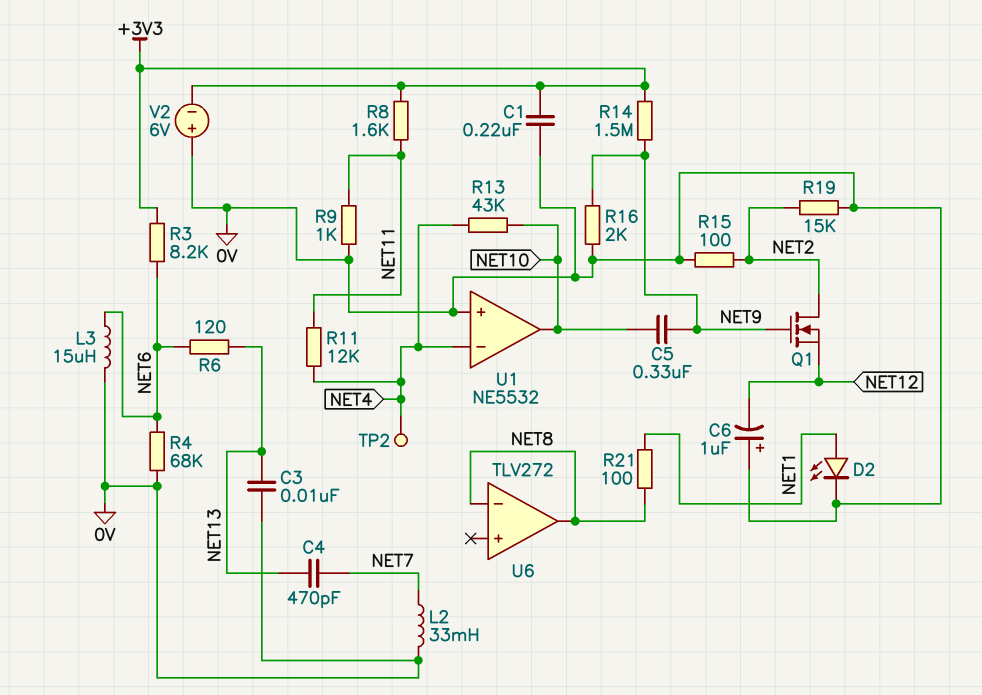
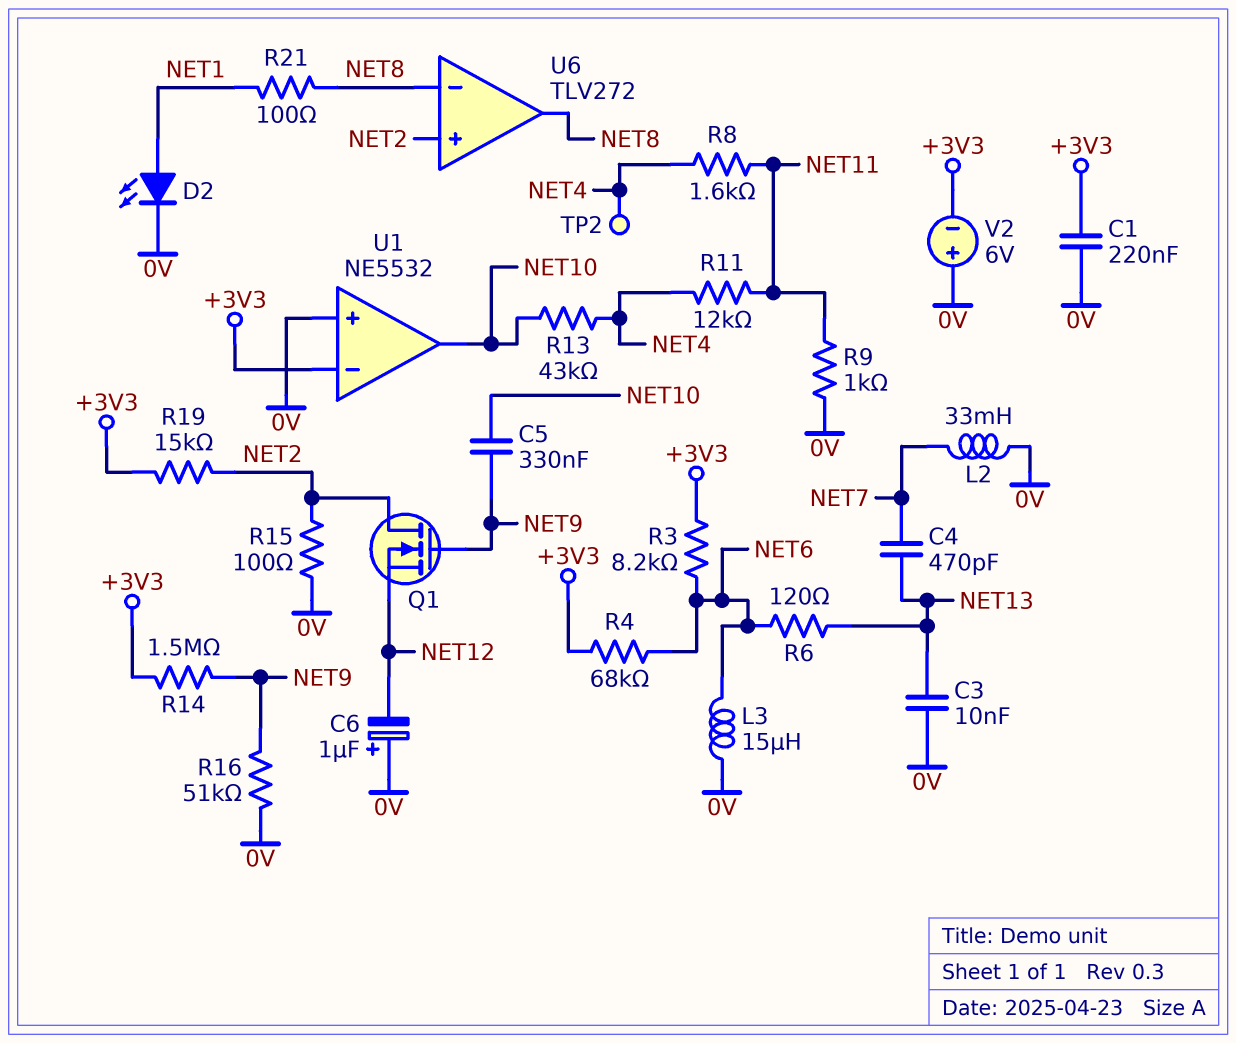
R4: 68k (0V, NET6) -> 68k (+3V3, NET6)
R8: 1.6k (+3V3, NET11) -> 1.6k (NET4, NET11)
R16: 2k (0V, NET9) -> 51k (0V, NET9)
R19: 15k (0V, NET2) -> 15k (+3V3, NET2)
U1 pin in-: NET4 -> +3V3
U6 pin in+: none -> NET2

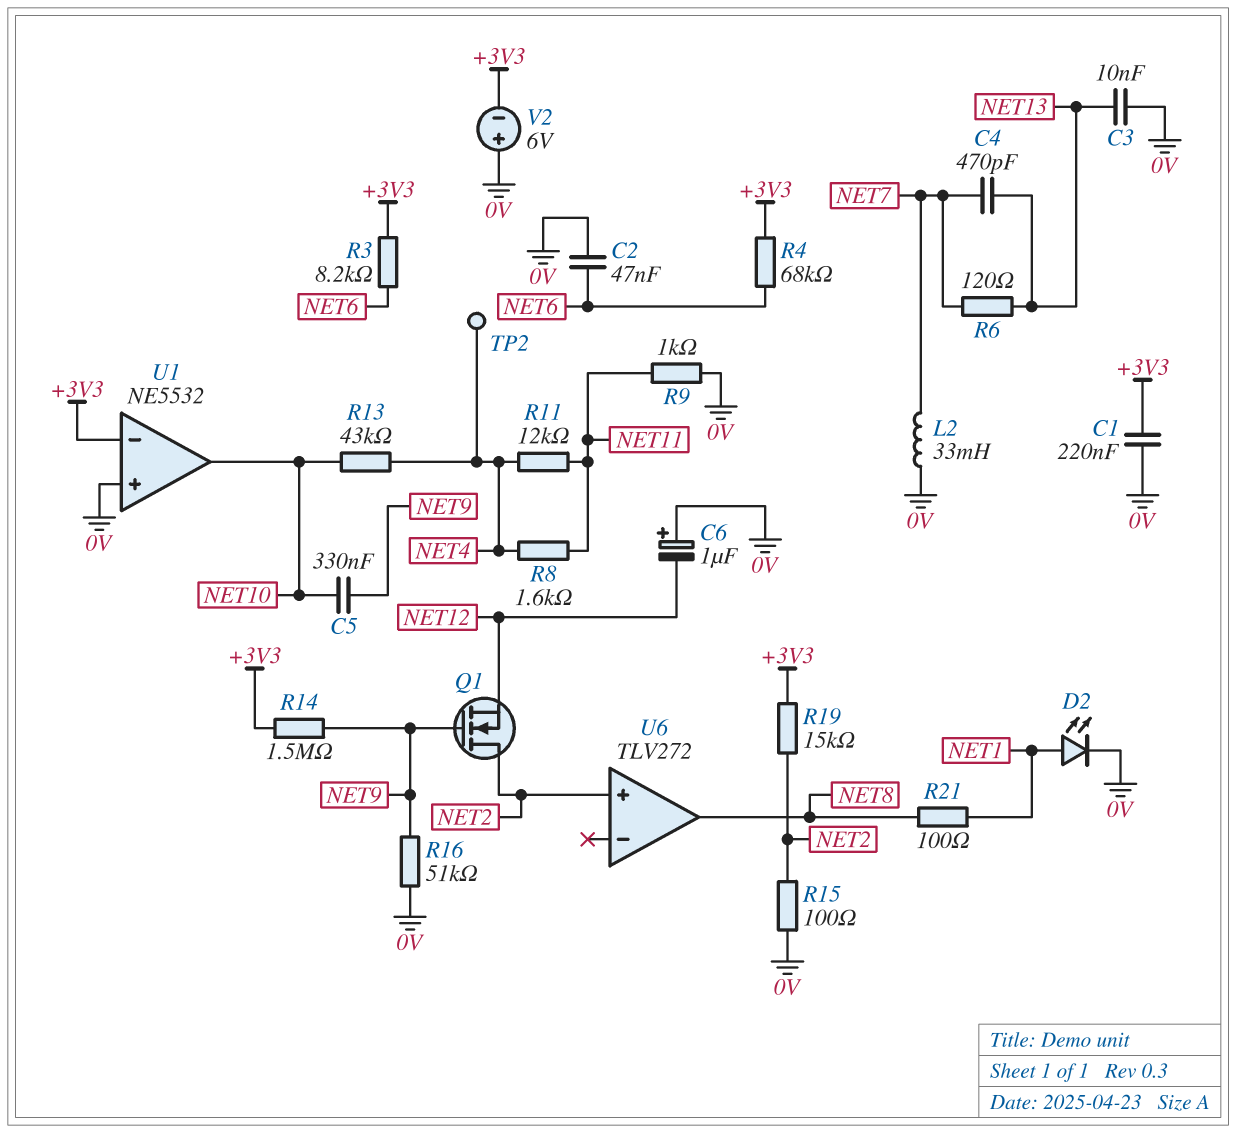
C2: none -> 47nF (0V, NET6)
L3: 15uH (0V, NET6) -> none
R6: 120 (NET6, NET13) -> 120 (NET7, NET13)
U6 pin in-: NET8 -> none

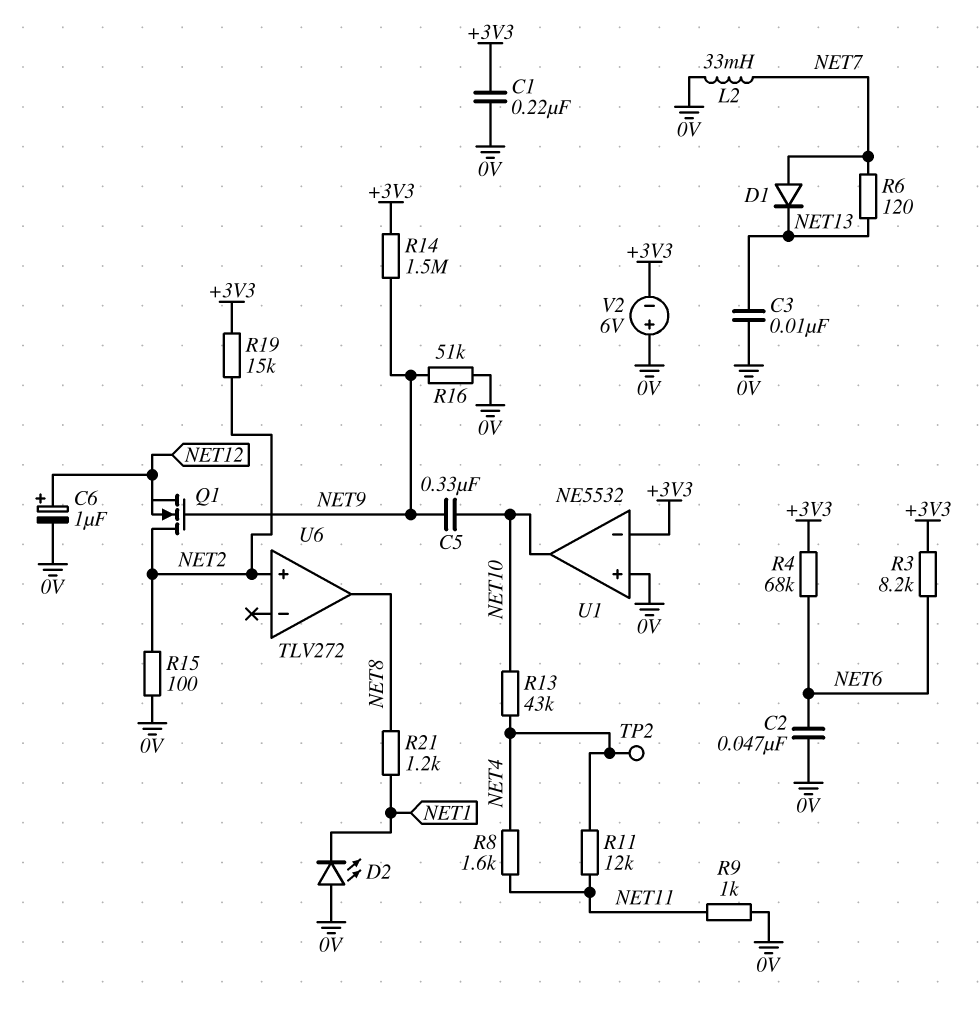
C4: 470pF (NET7, NET13) -> none
C6: 1uF (plus 0V, minus NET12) -> 1uF (plus NET12, minus 0V)
D1: none -> diode (A NET7, K NET13)
D2: LED (A NET1, K 0V) -> LED (A 0V, K NET1)
R21: 100 (NET1, NET8) -> 1.2k (NET1, NET8)

